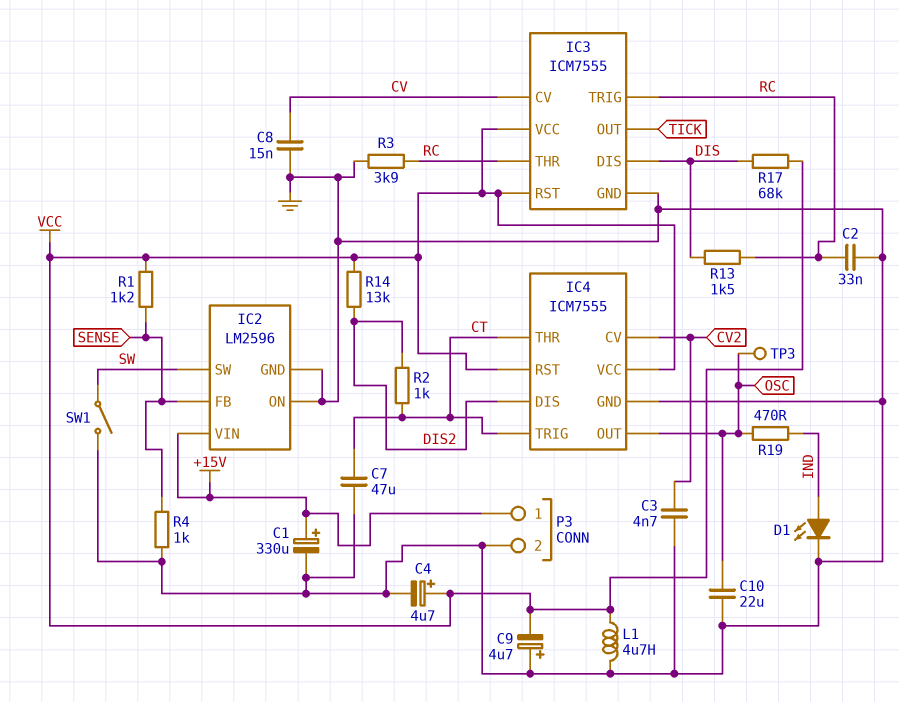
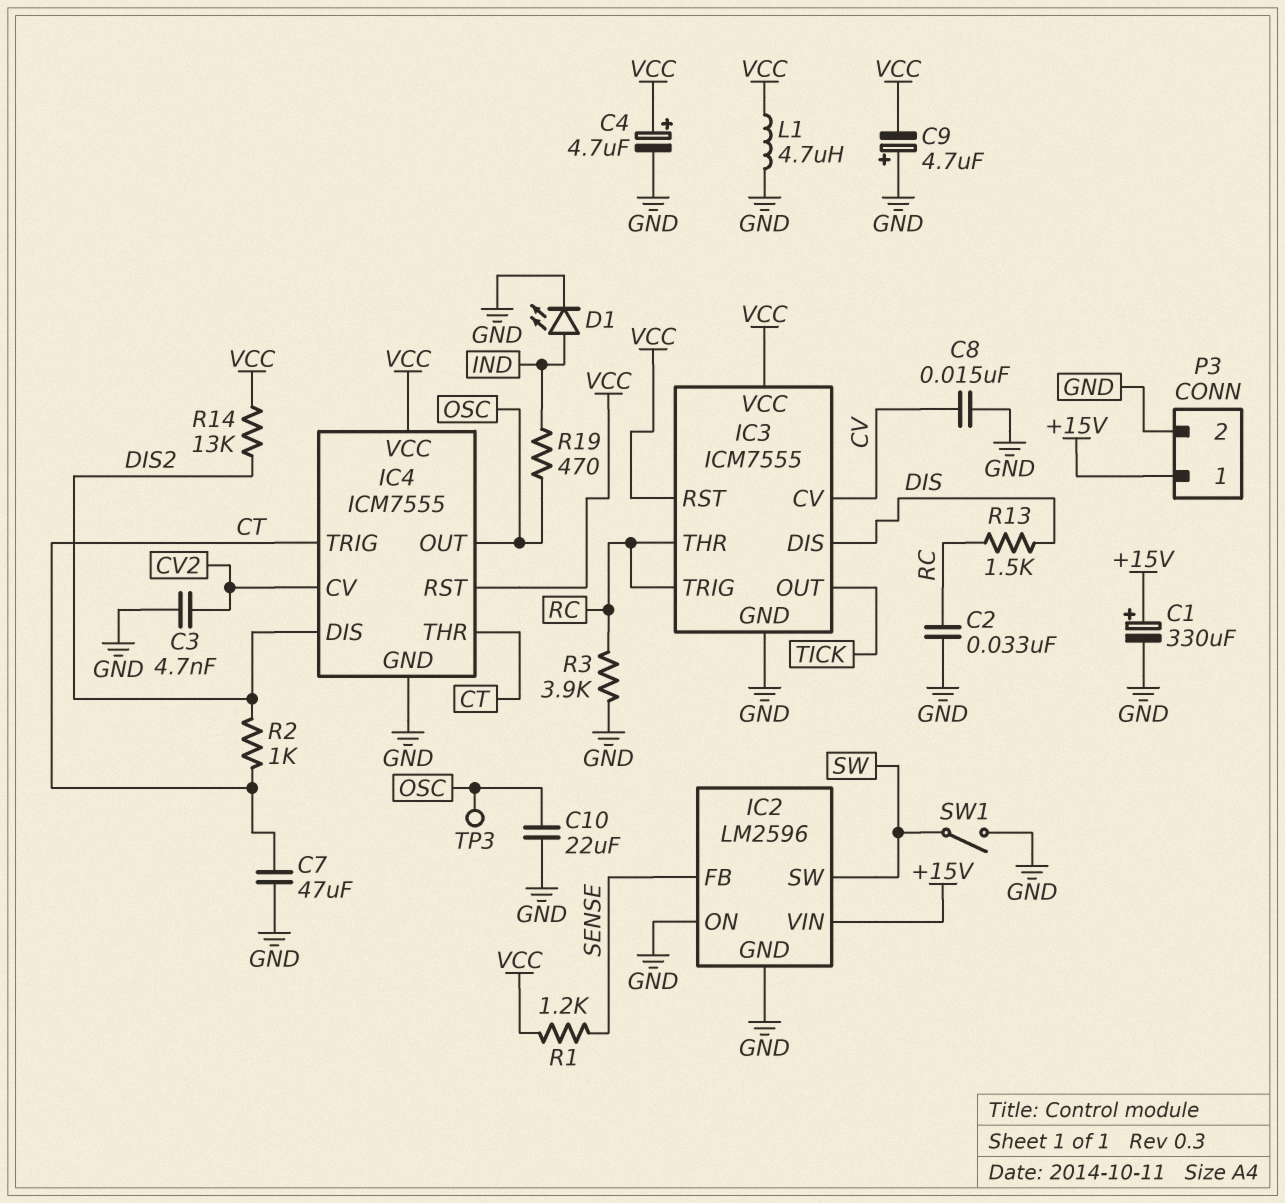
R4: 1k (GND, SENSE) -> none
R17: 68k (DIS, VCC) -> none

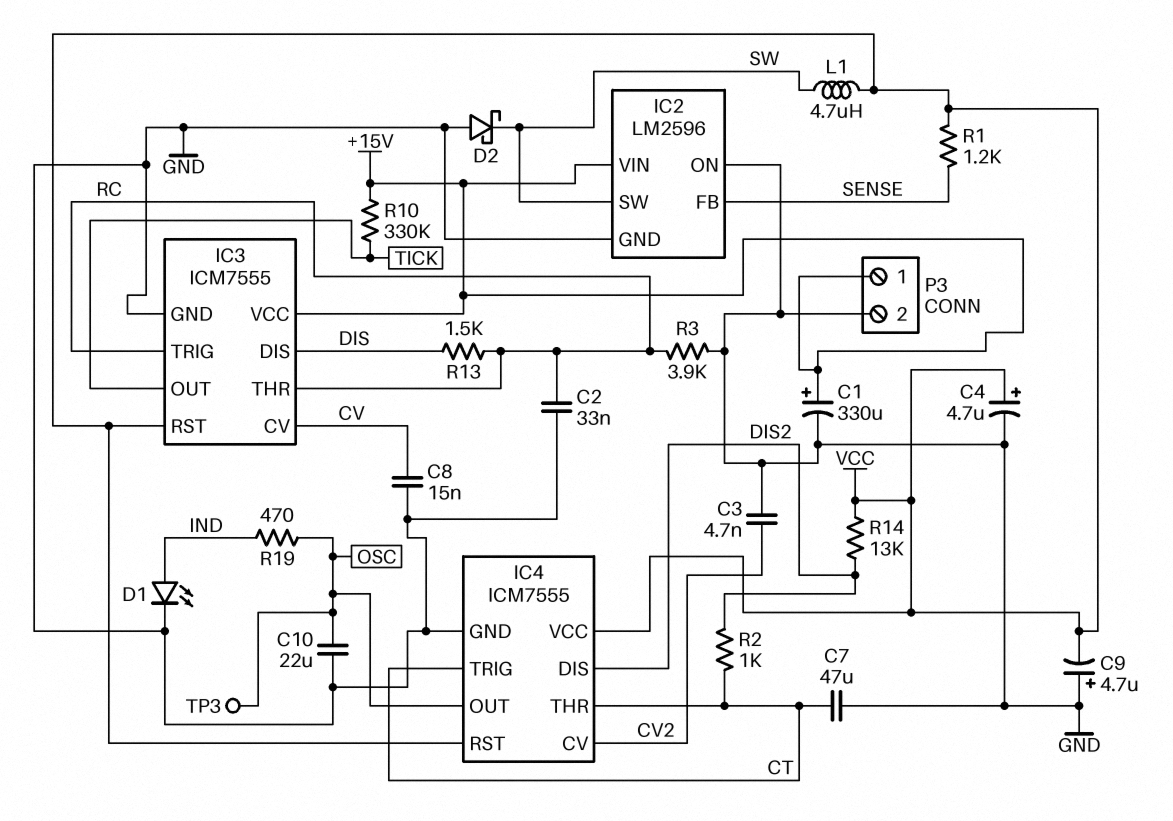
D2: none -> schottky (A GND, K SW)
IC3 pin VCC: VCC -> +15V
L1: 4.7uH (GND, VCC) -> 4.7uH (SW, VCC)
R10: none -> 330k (+15V, TICK)
SW1: switch (GND, SW) -> none

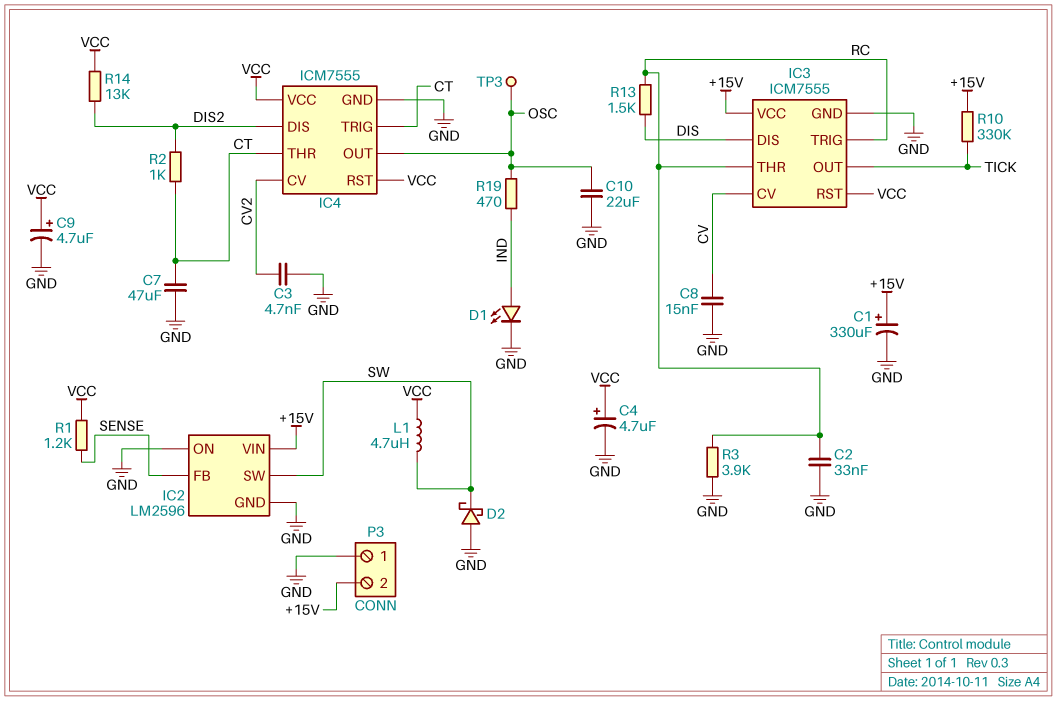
C9: 4.7uF (plus GND, minus VCC) -> 4.7uF (plus VCC, minus GND)
P3 pin 1: +15V -> GND
P3 pin 2: GND -> +15V

